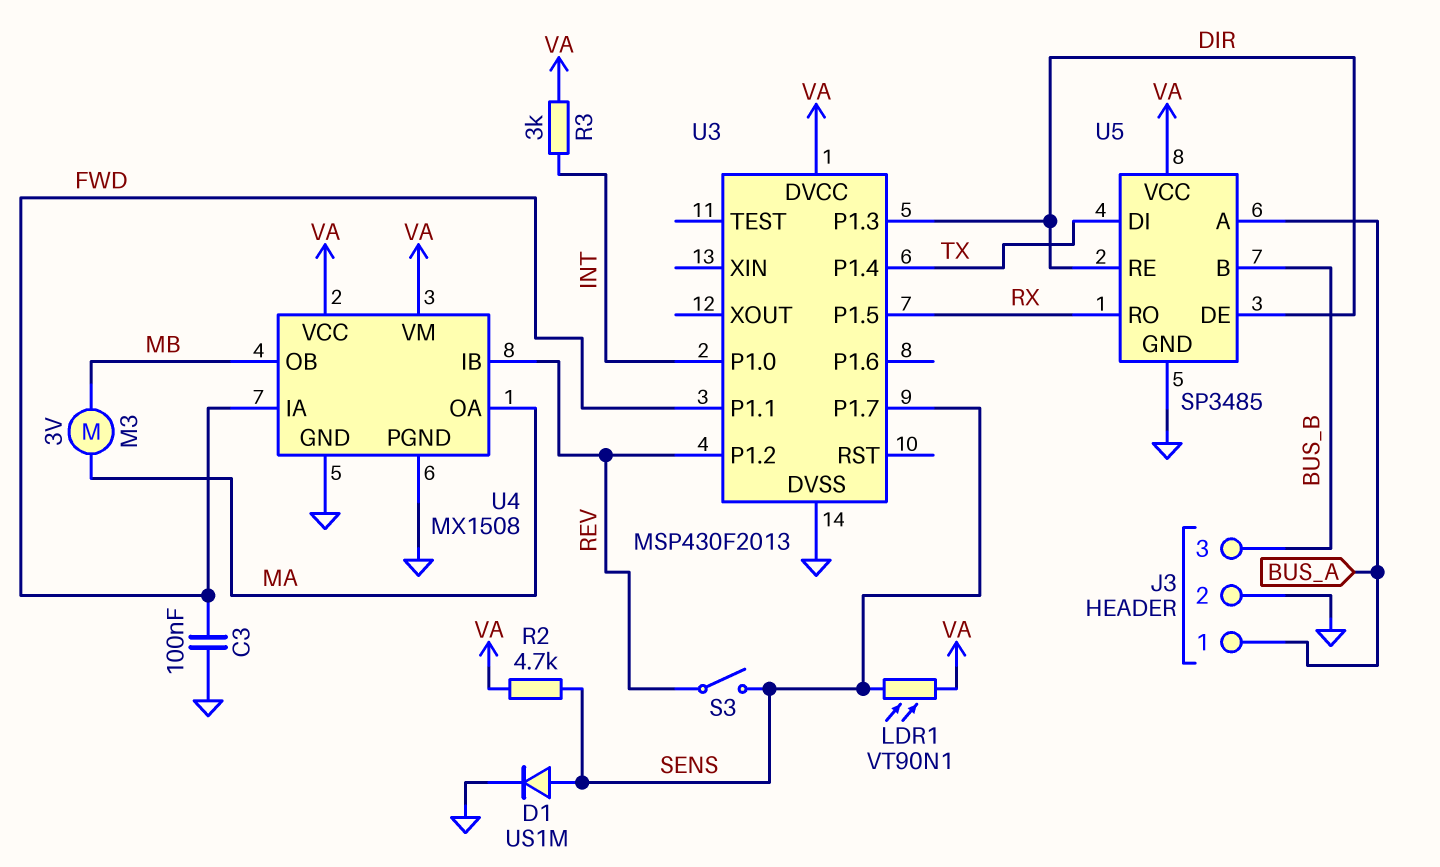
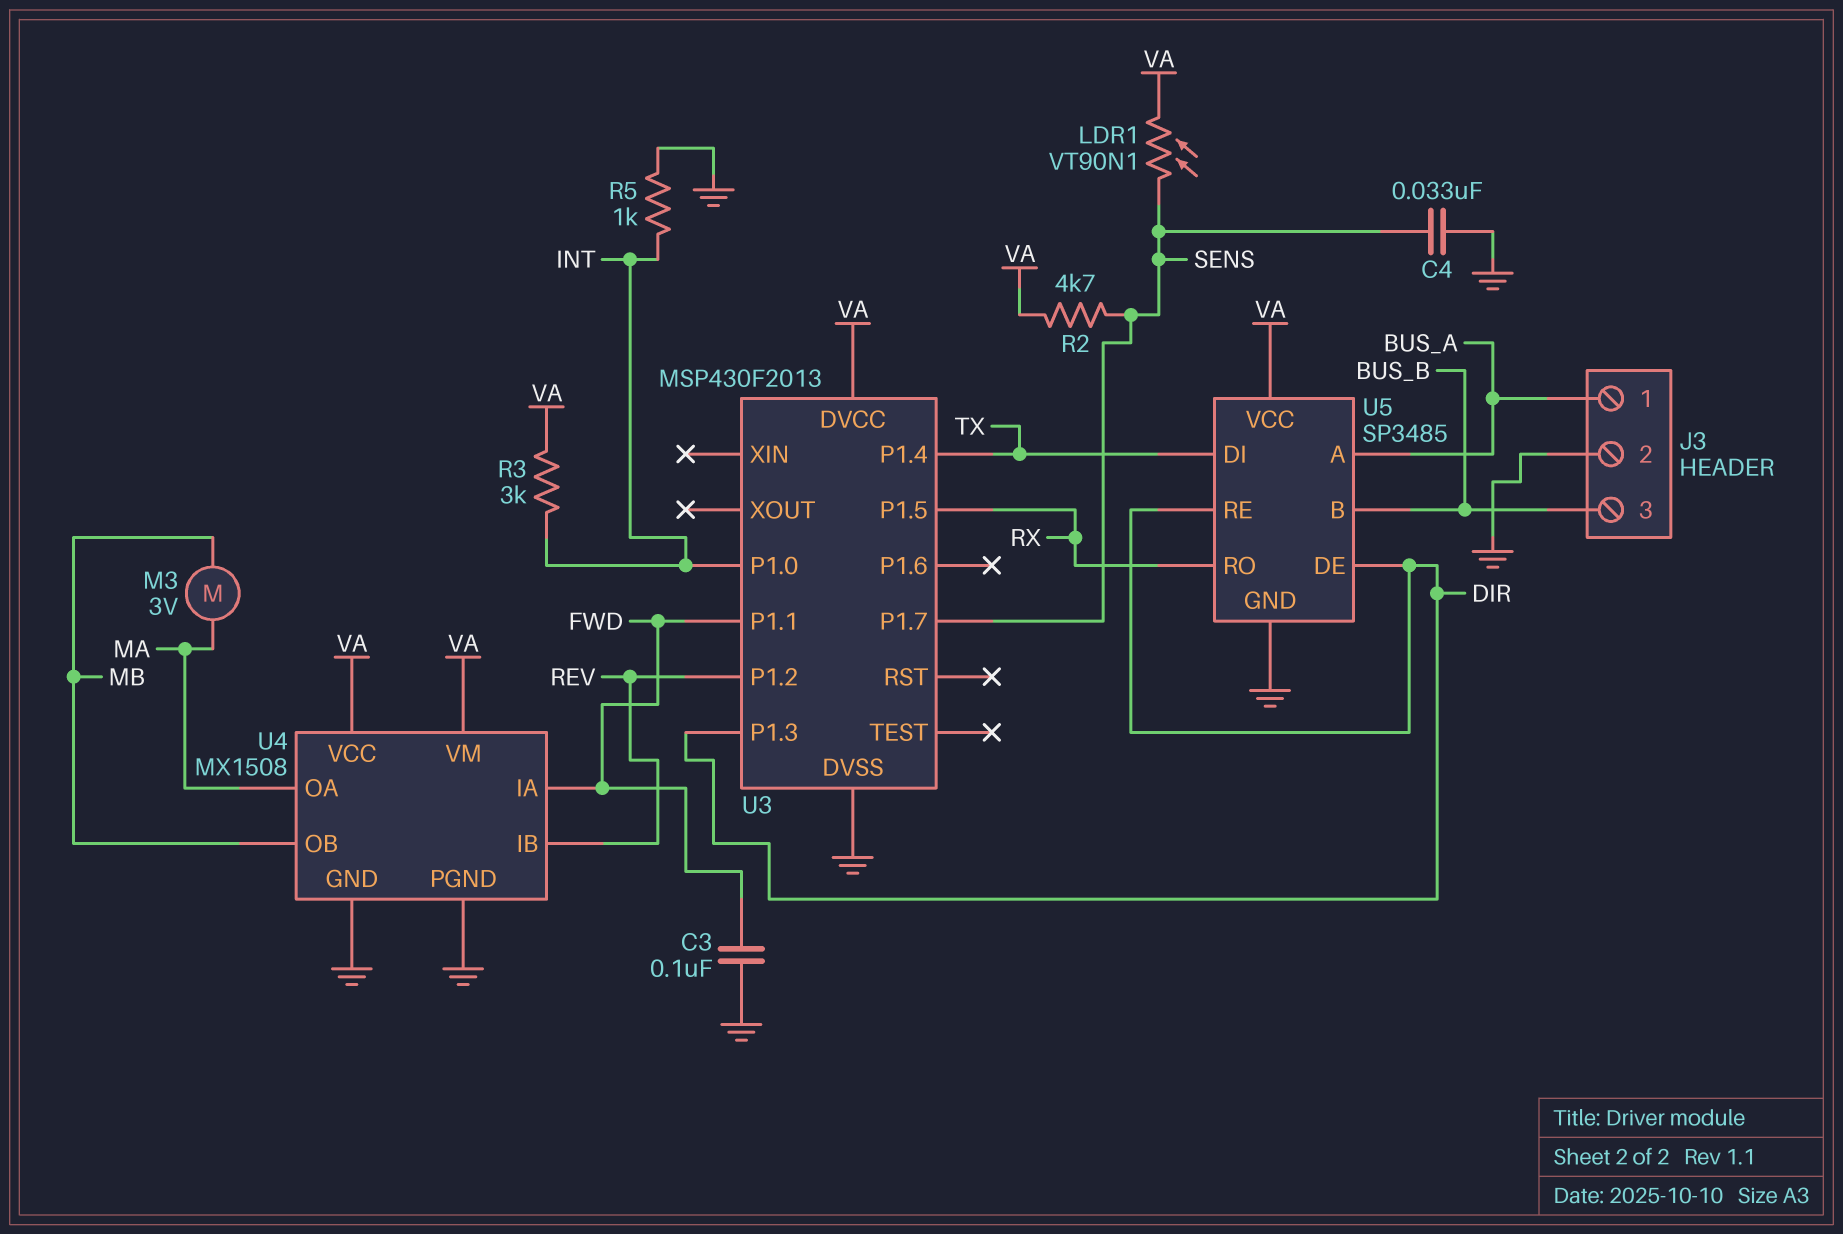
C4: none -> 33nF (GND, SENS)
D1: diode US1M (A SENS, K GND) -> none
R5: none -> 1k (GND, INT)
S3: switch (REV, SENS) -> none

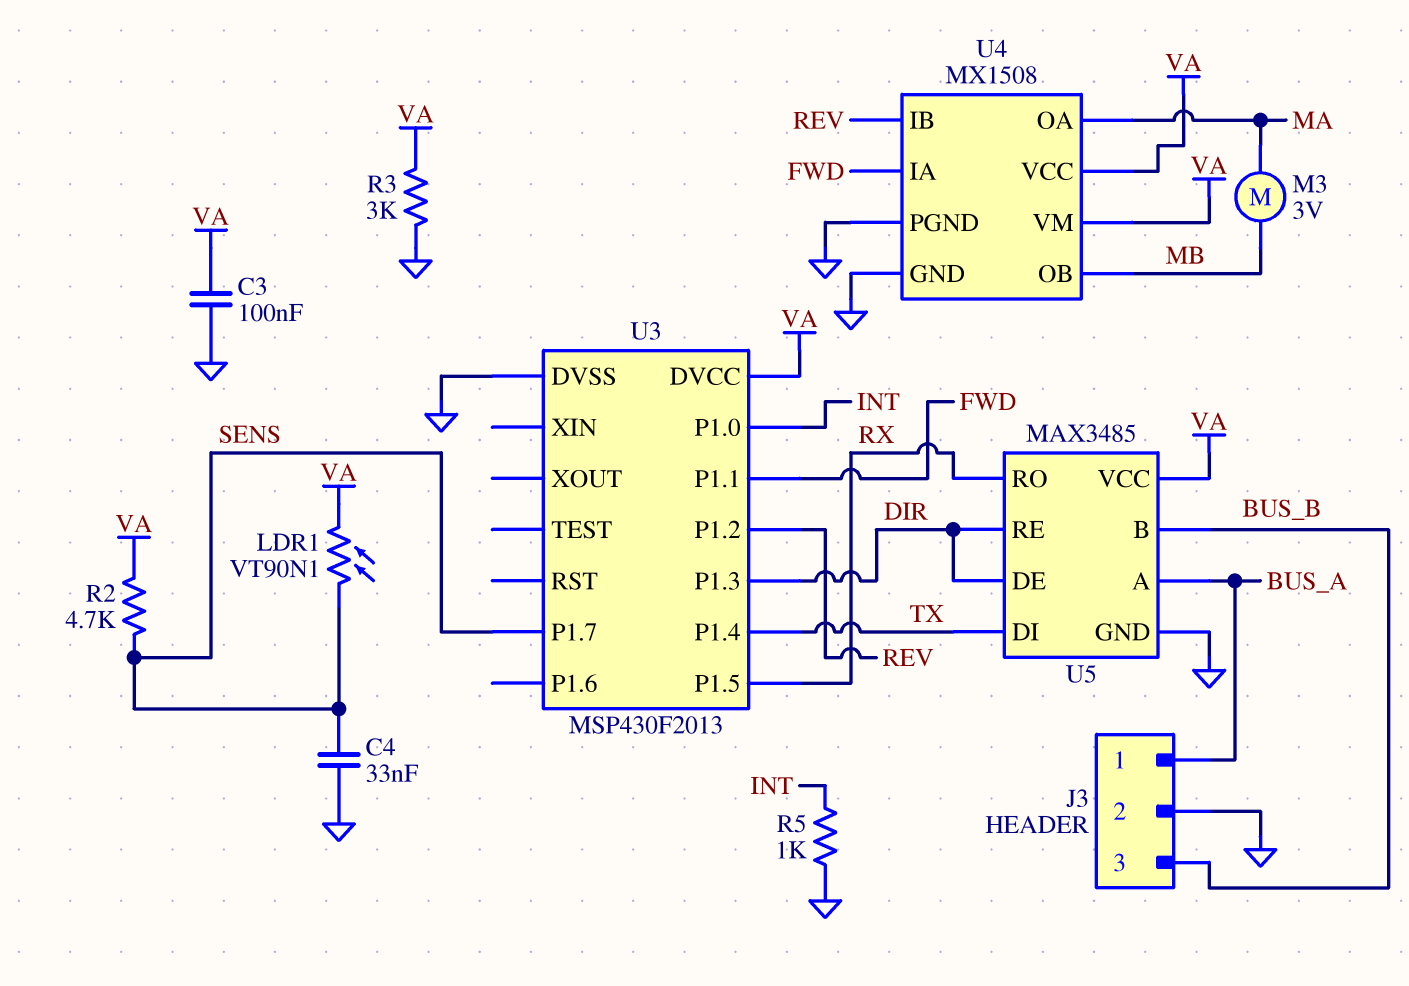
C3: 100nF (FWD, GND) -> 100nF (GND, VA)
R3: 3k (INT, VA) -> 3k (GND, VA)
U5: SP3485 -> MAX3485

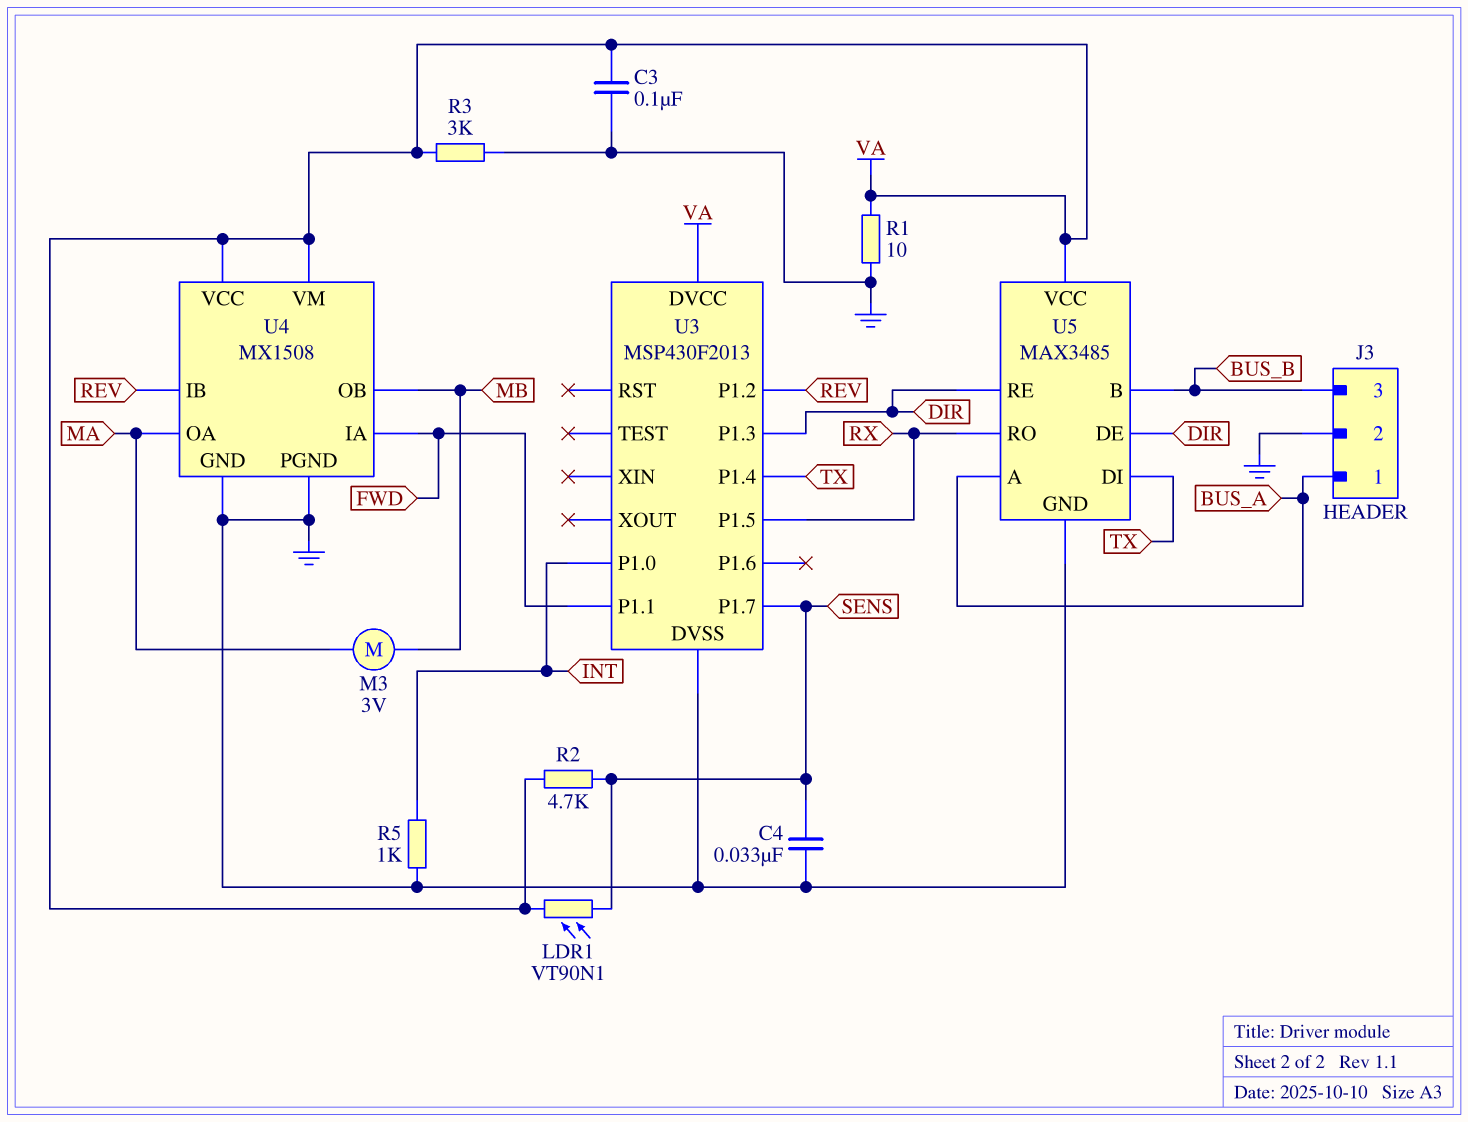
R1: none -> 10 (GND, VA)

